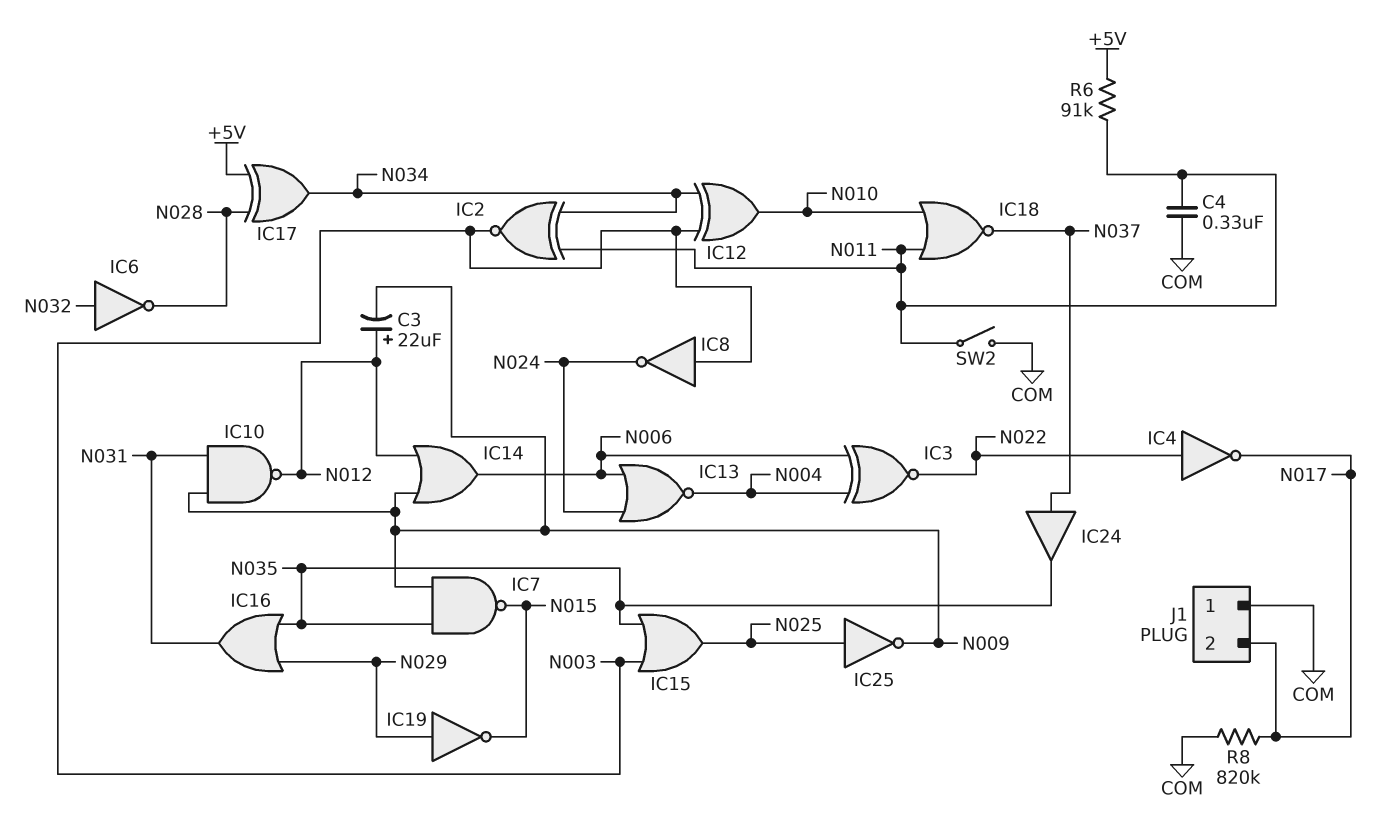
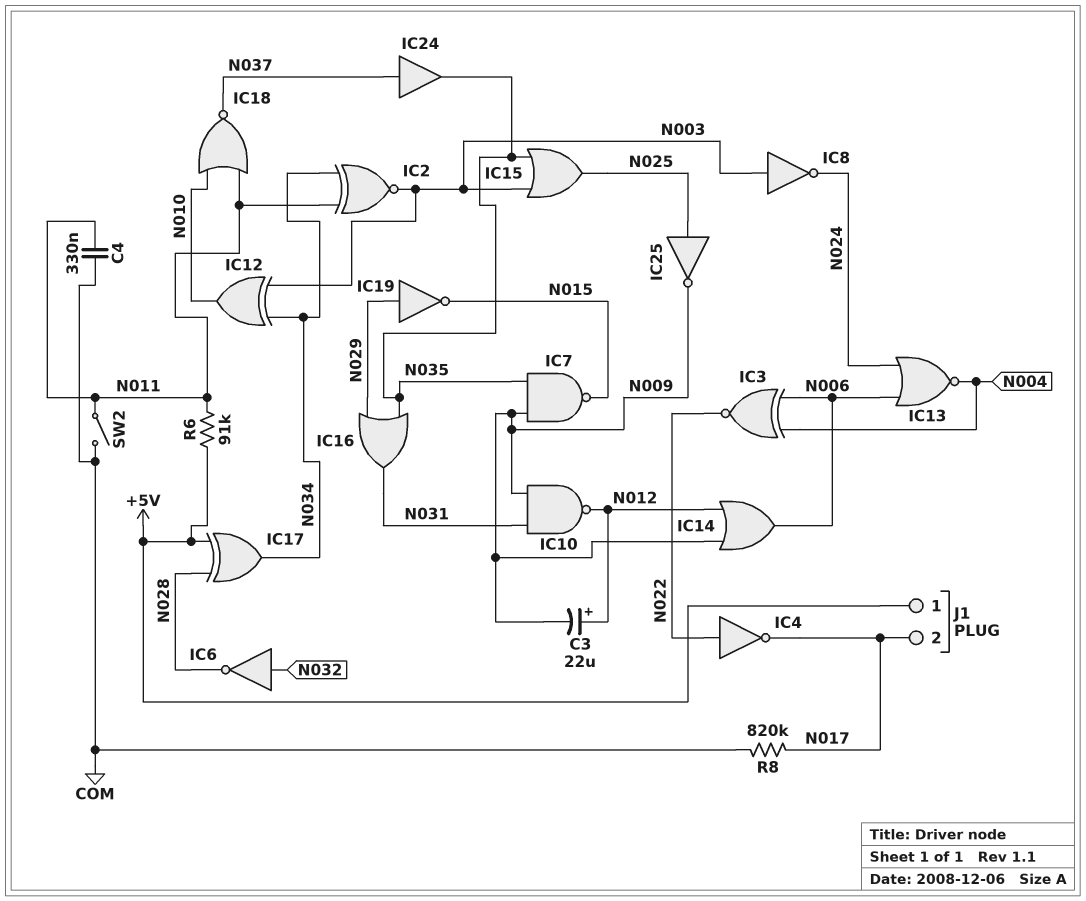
J1 pin 1: COM -> +5V

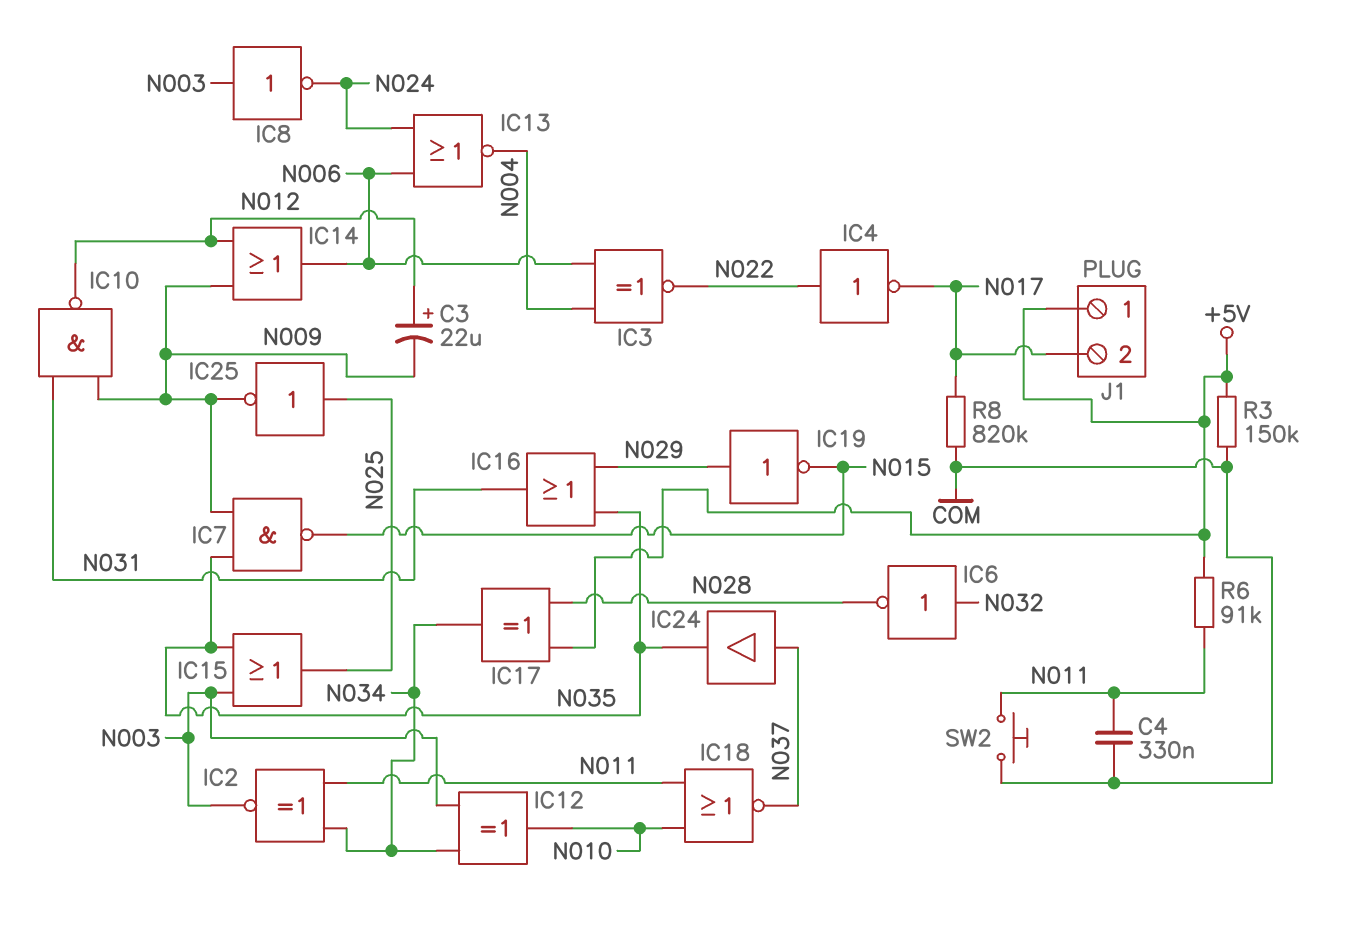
R3: none -> 150k (+5V, COM)
SW2: switch (COM, N011) -> button (COM, N011)

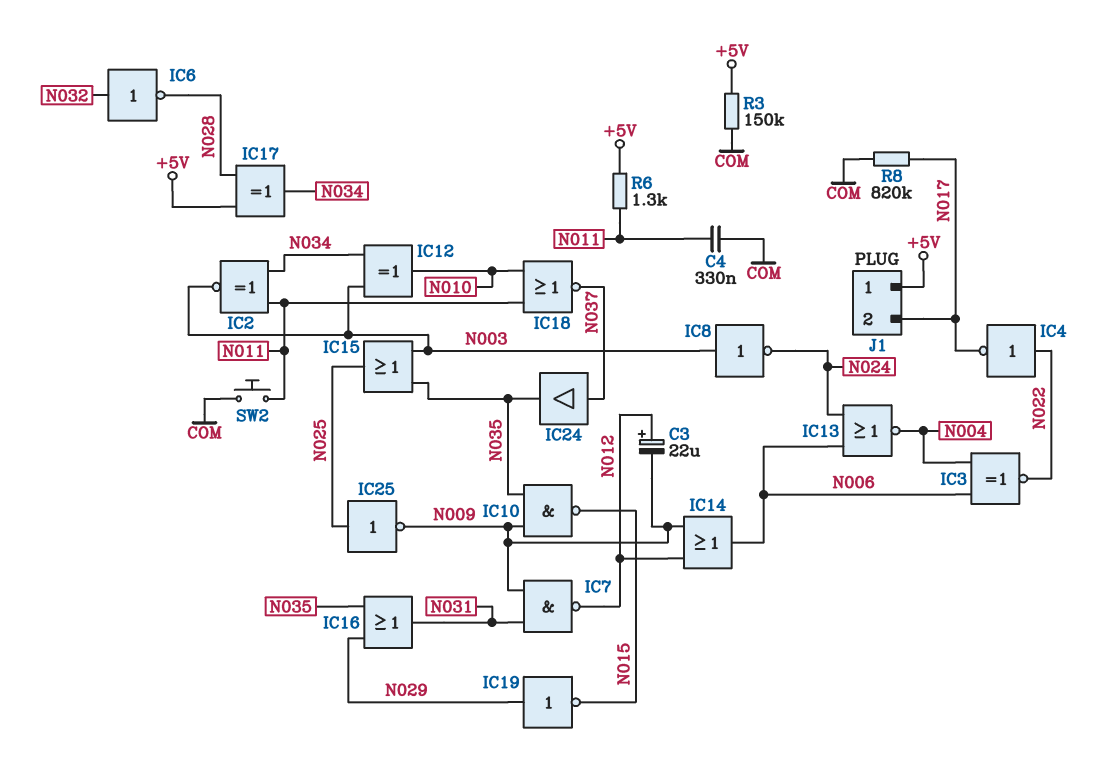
IC7: NAND (in N009, in N035, out N015) -> NAND (in N009, in N031, out N012)
IC10: NAND (in N009, in N031, out N012) -> NAND (in N009, in N035, out N015)
R6: 91k (+5V, N011) -> 1.3k (+5V, N011)

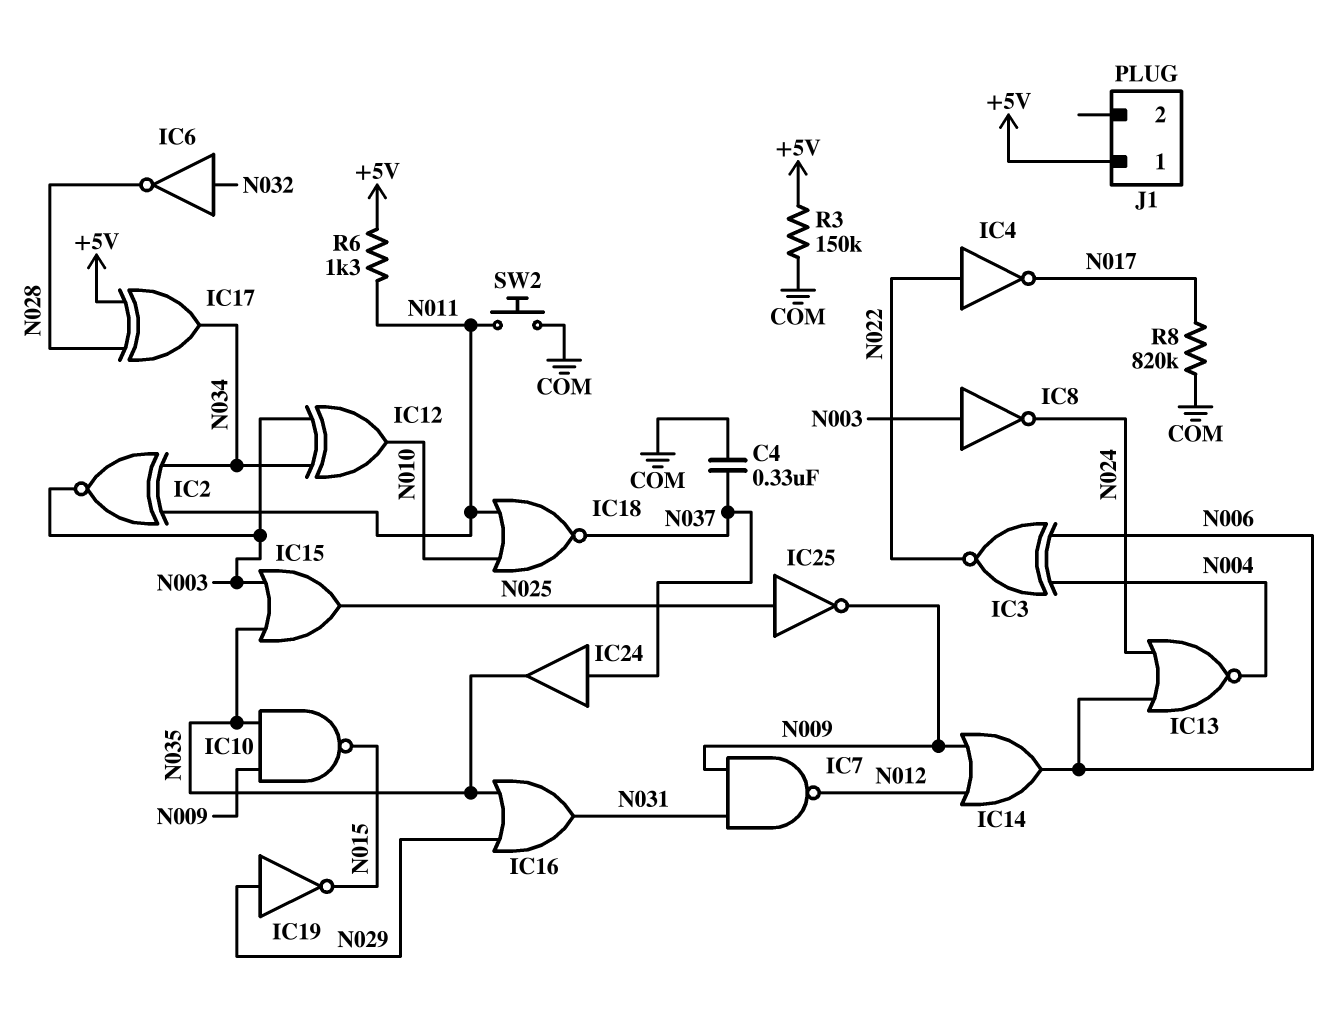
C3: 22uF (plus N012, minus N009) -> none
C4: 330nF (COM, N011) -> 330nF (COM, N037)
J1 pin 2: N017 -> none

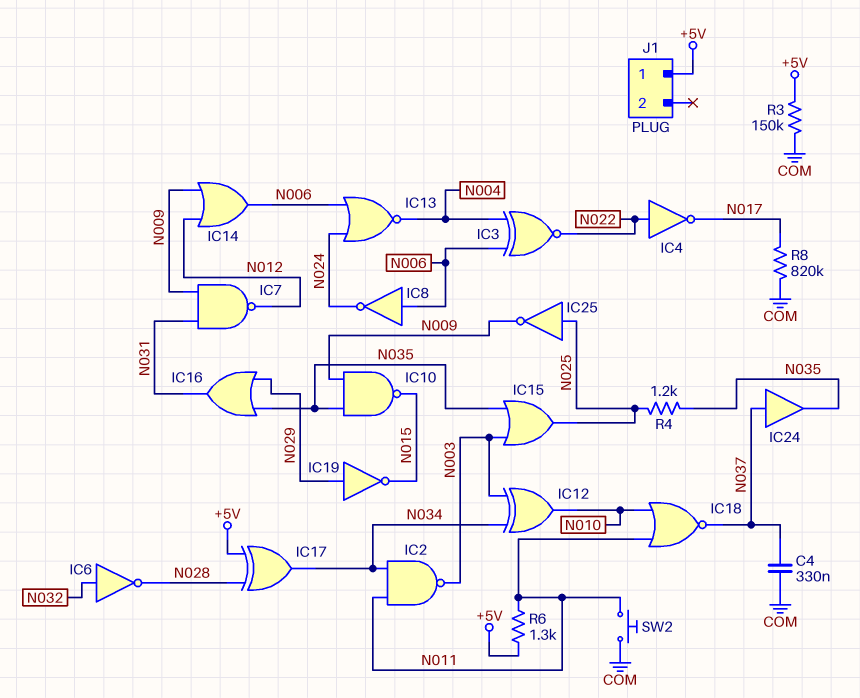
IC2: XNOR (in N011, in N034, out N003) -> NAND (in N011, in N034, out N003)
IC8: NOT (in N003, out N024) -> NOT (in N006, out N024)
R4: none -> 1.2k (N025, N035)

